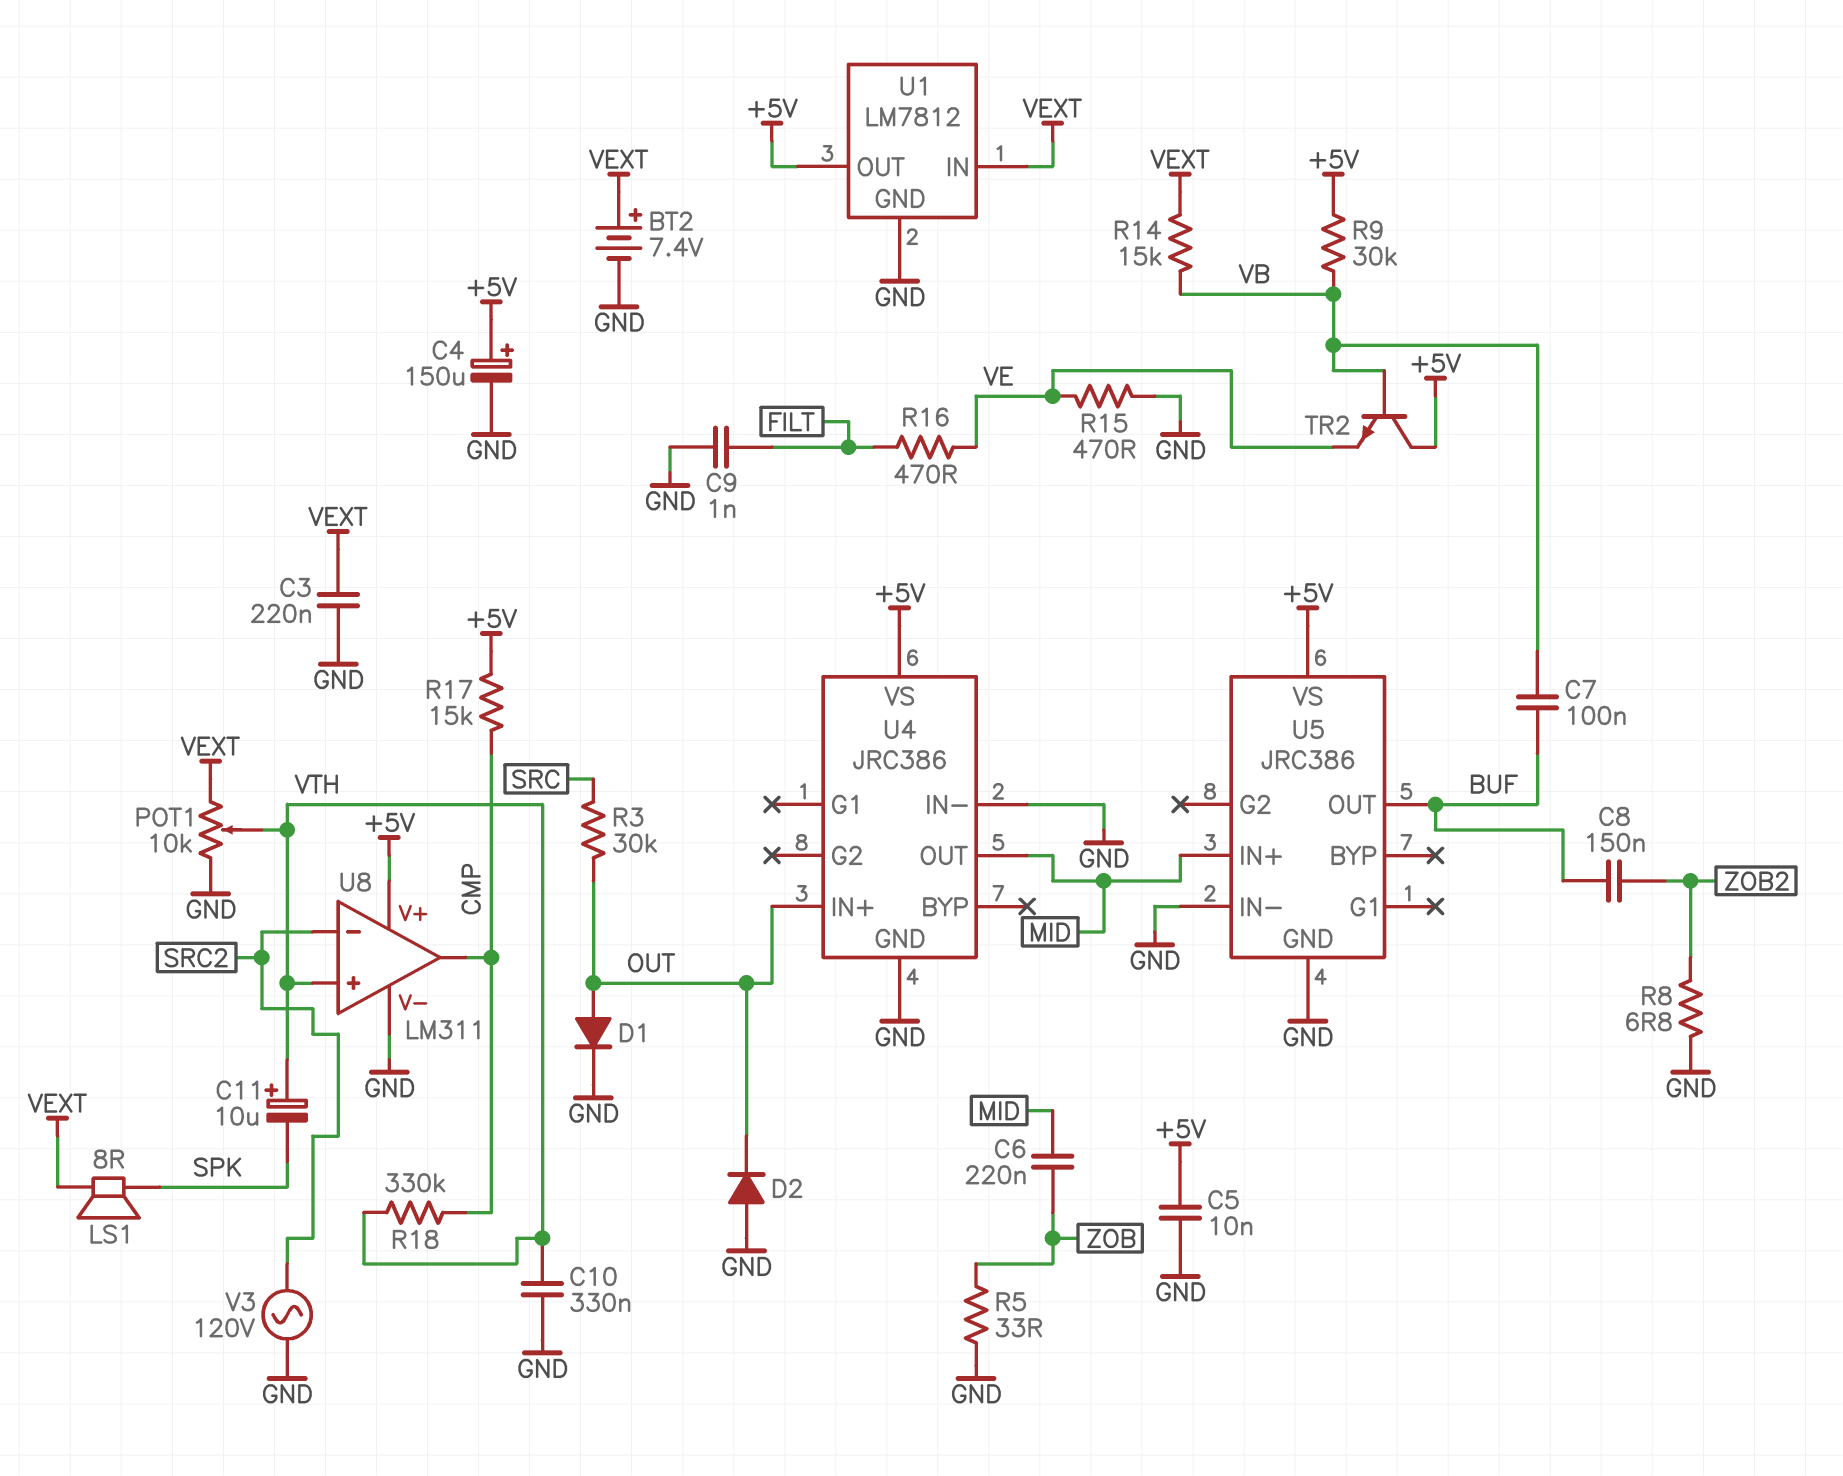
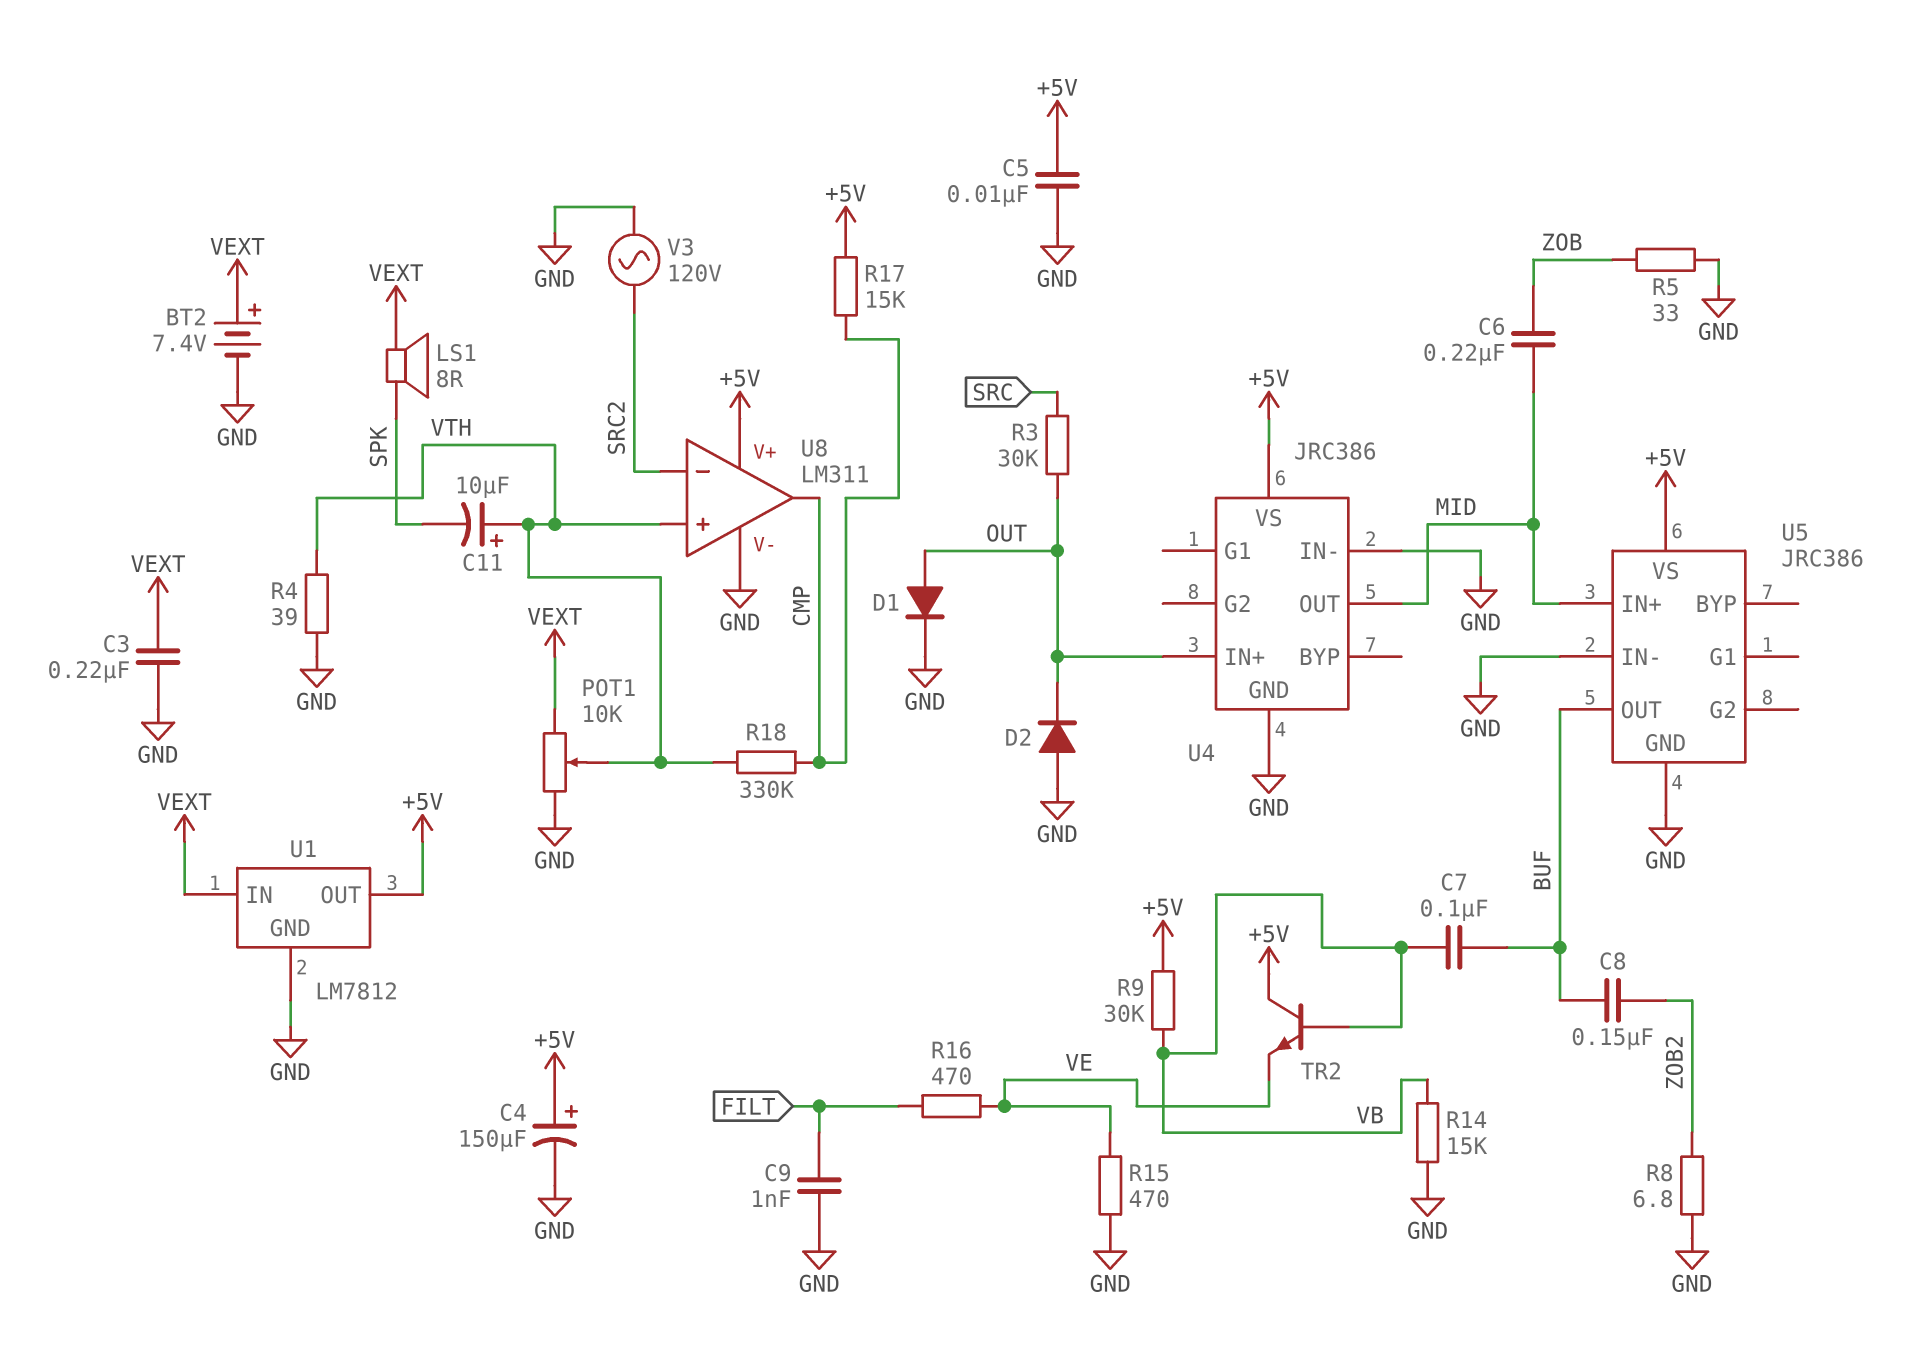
C10: 330nF (GND, VTH) -> none
R4: none -> 39 (GND, VTH)
R14: 15k (VB, VEXT) -> 15k (GND, VB)

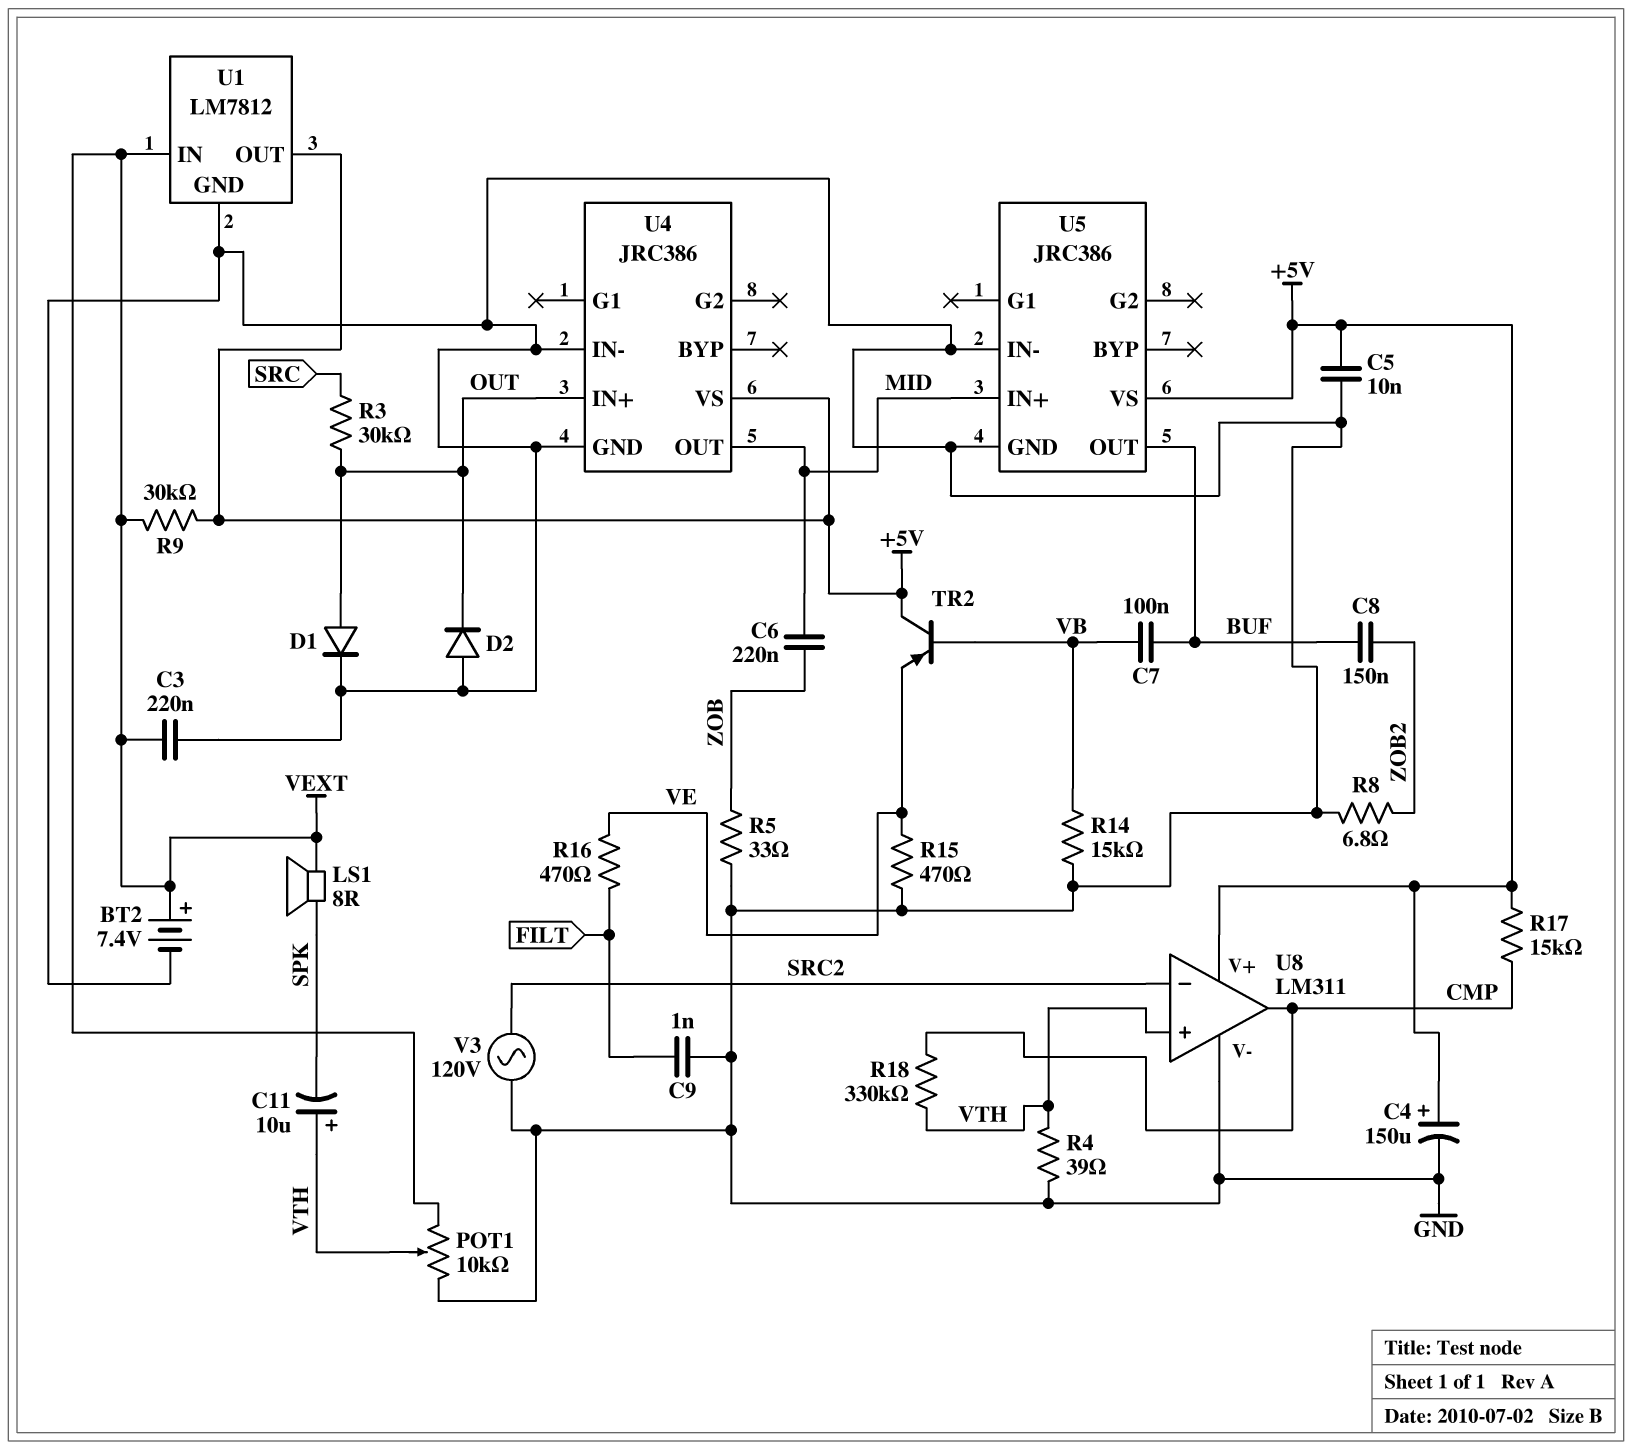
R9: 30k (+5V, VB) -> 30k (+5V, VEXT)
TR2: NPN (B VB, C +5V, E VE) -> PNP (B VB, C +5V, E VE)

